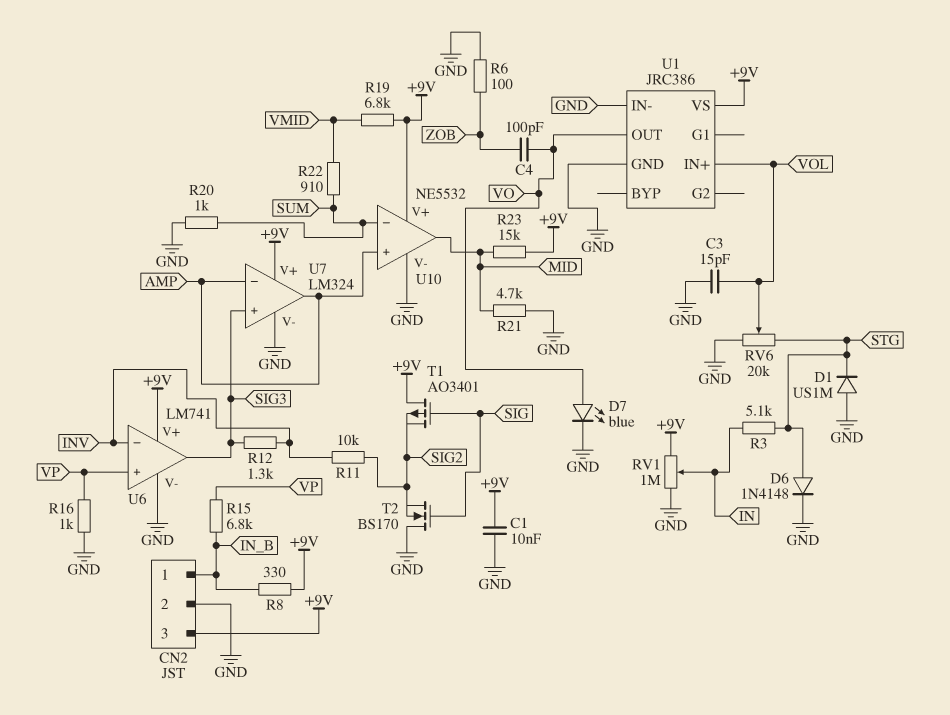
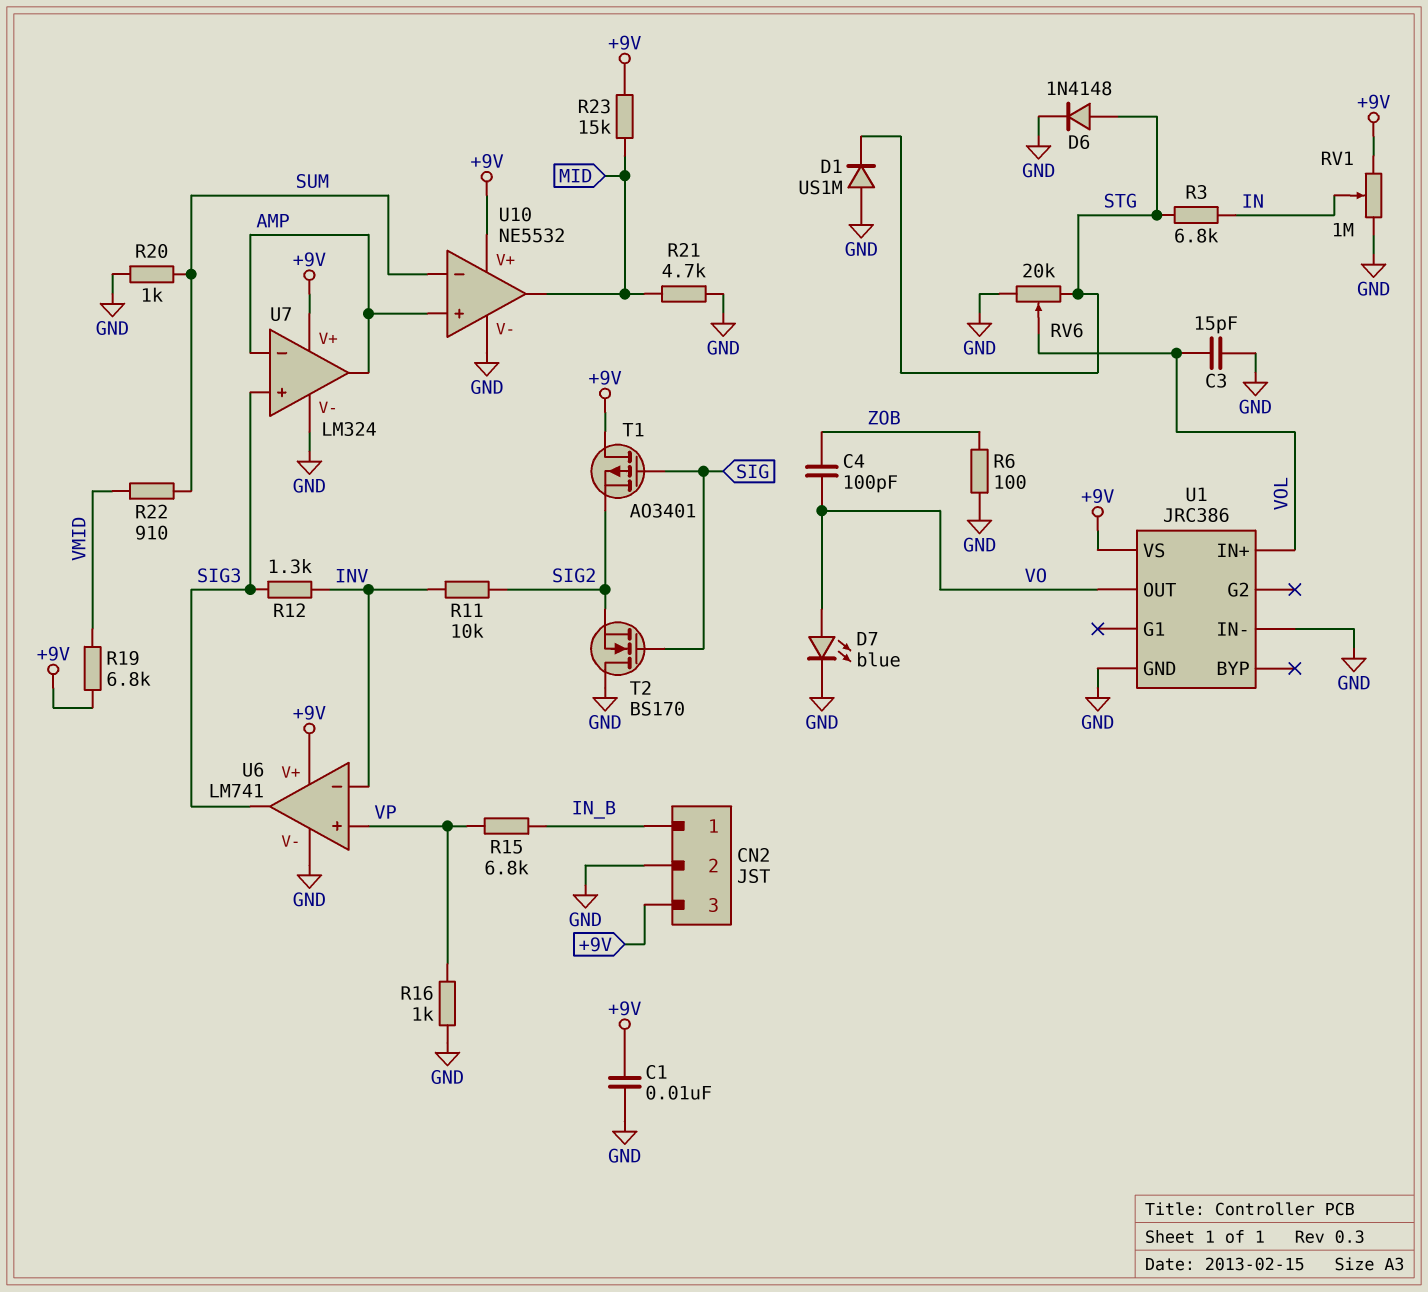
R3: 5.1k (IN, STG) -> 6.8k (IN, STG)
R8: 330 (+9V, IN_B) -> none

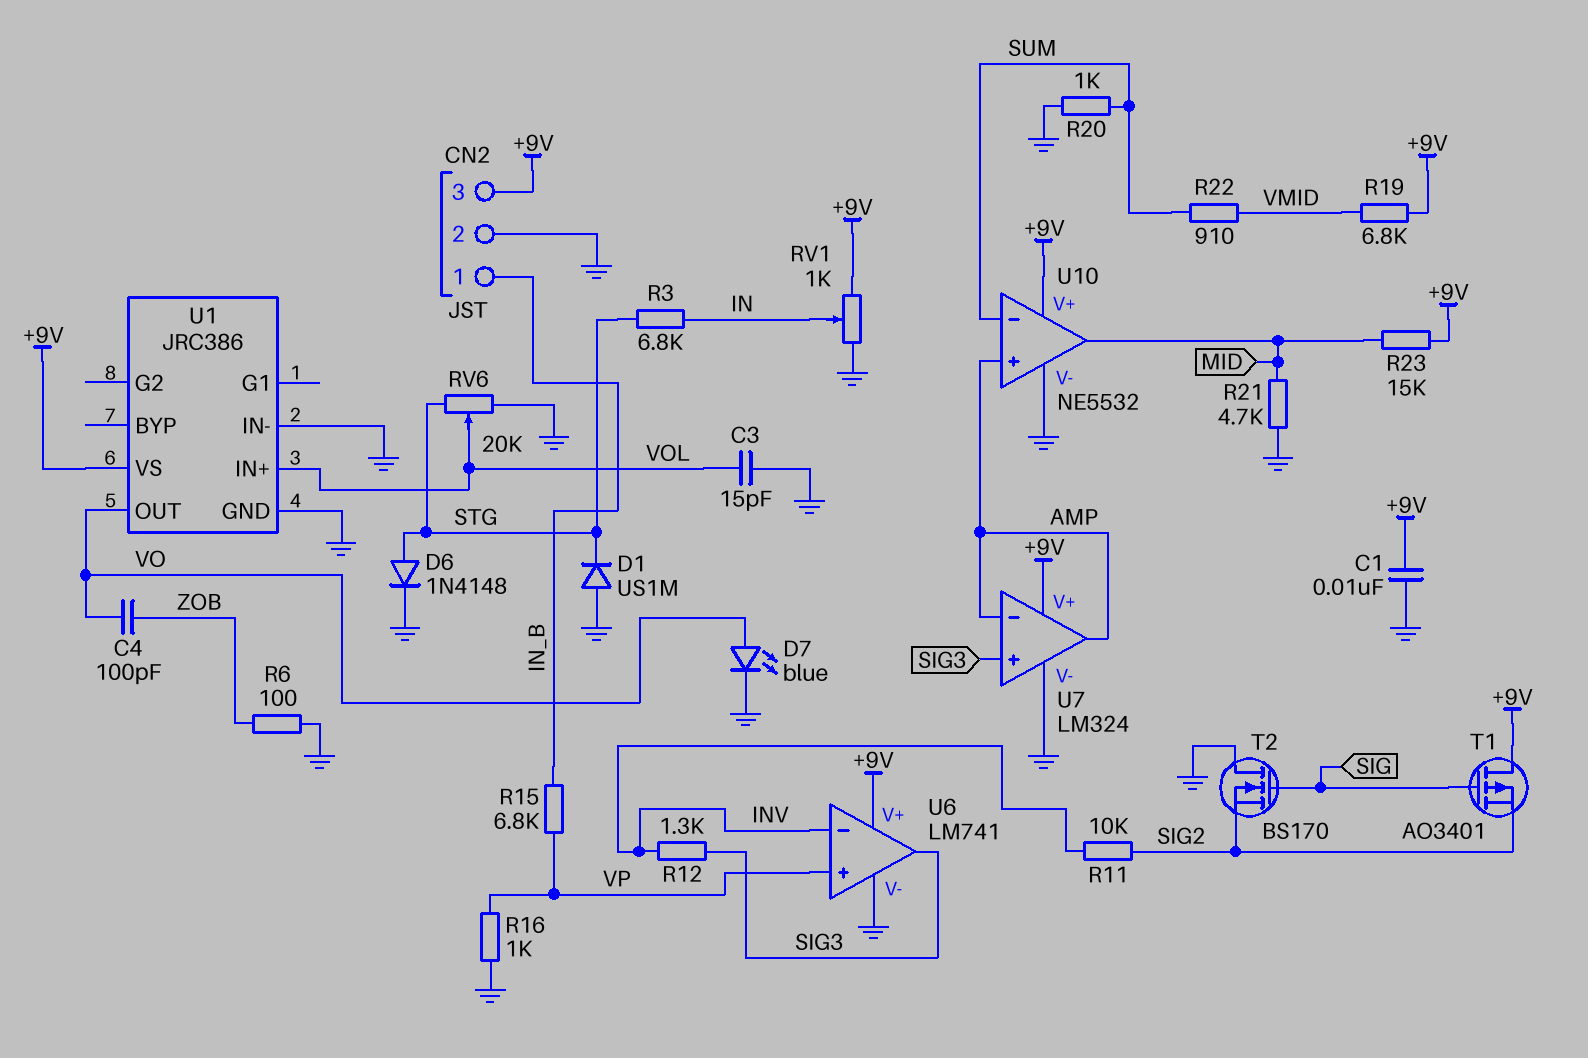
RV1: 1M (+9V, GND, wiper IN) -> 1k (+9V, GND, wiper IN)

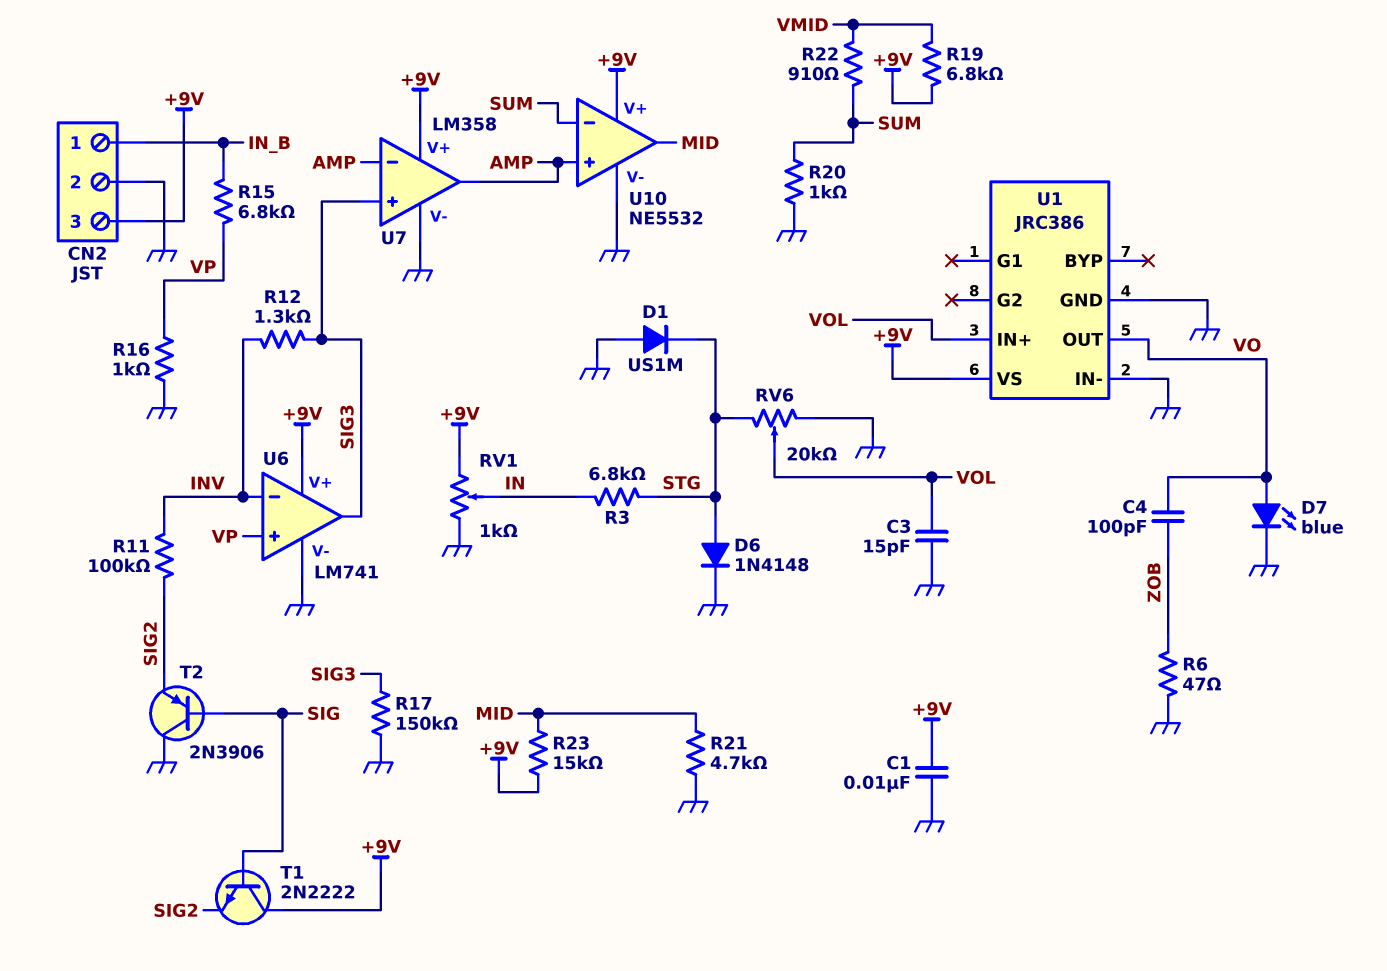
R6: 100 (GND, ZOB) -> 47 (GND, ZOB)
R11: 10k (INV, SIG2) -> 100k (INV, SIG2)
R17: none -> 150k (GND, SIG3)
T1: PMOS AO3401 (G SIG, D +9V, S SIG2) -> NPN 2N2222 (B SIG, C +9V, E SIG2)
T2: NMOS BS170 (G SIG, D GND, S SIG2) -> PNP 2N3906 (B SIG, C GND, E SIG2)
U7: LM324 -> LM358

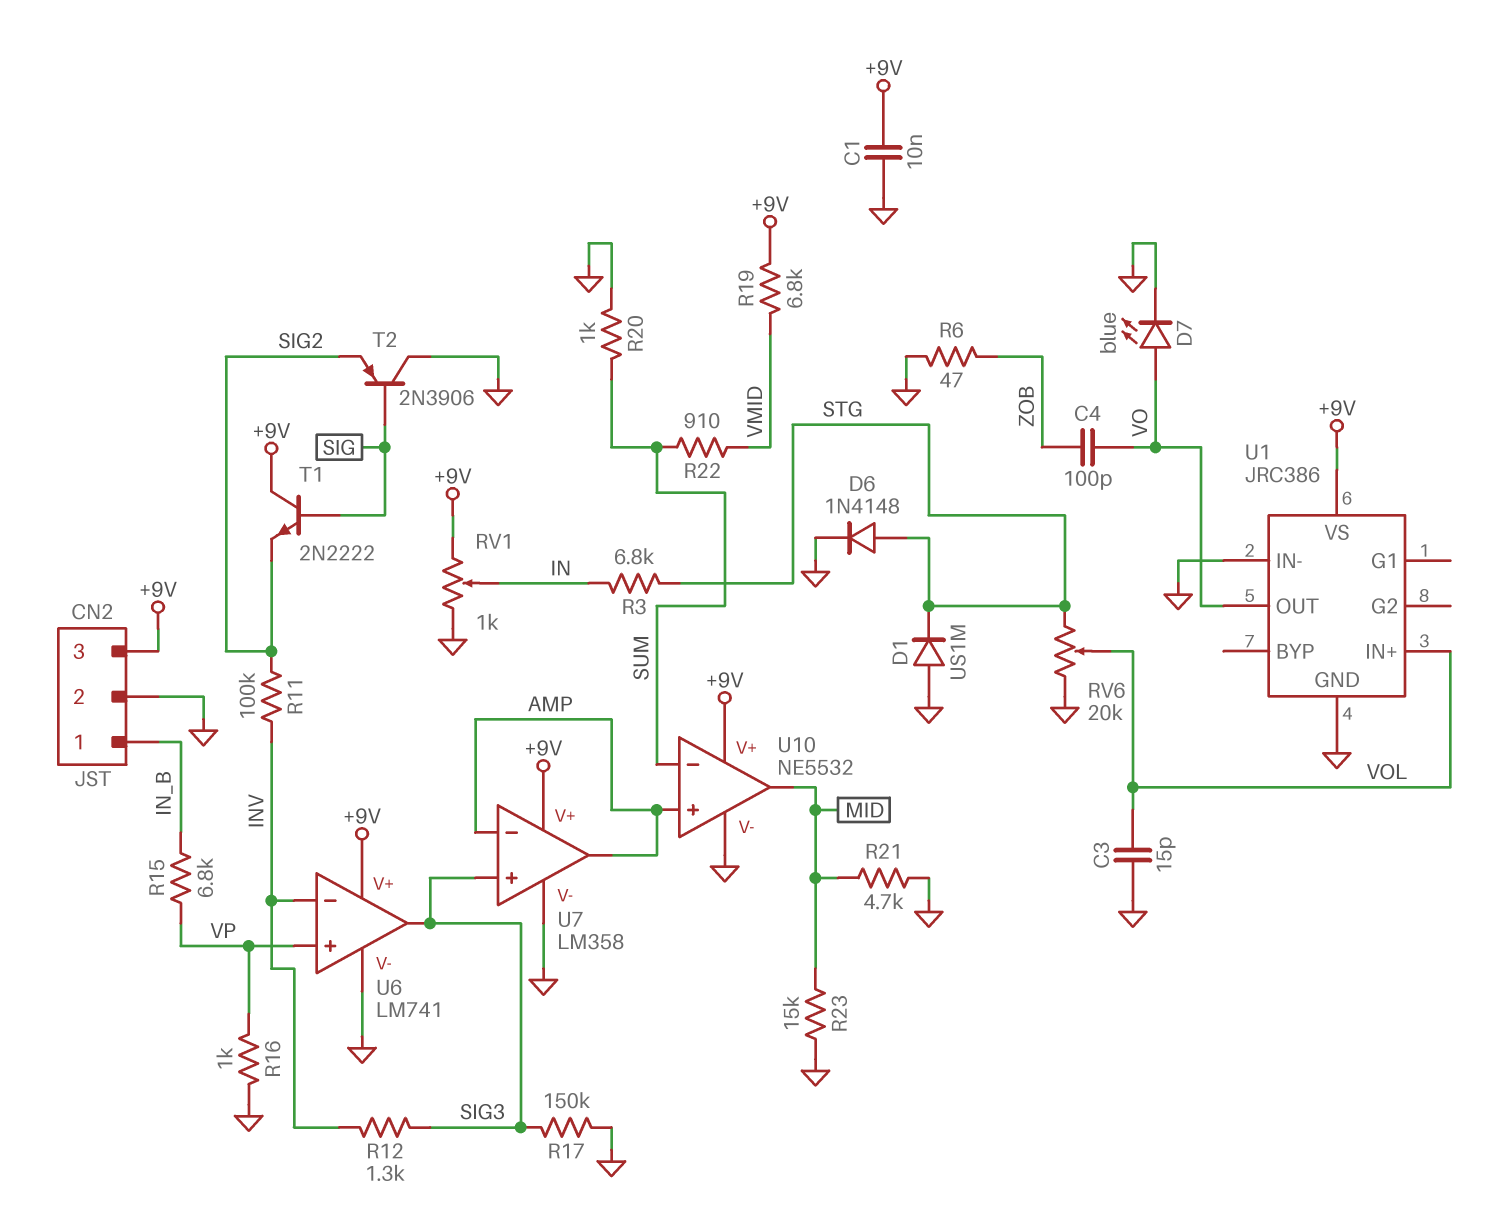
R23: 15k (+9V, MID) -> 15k (GND, MID)

